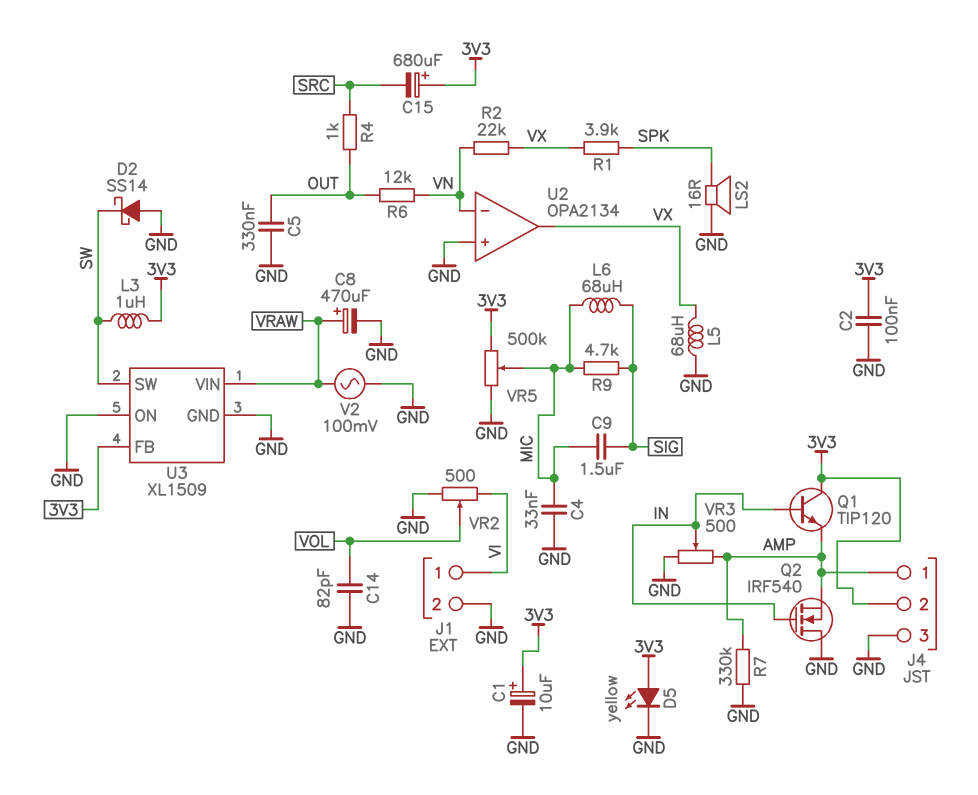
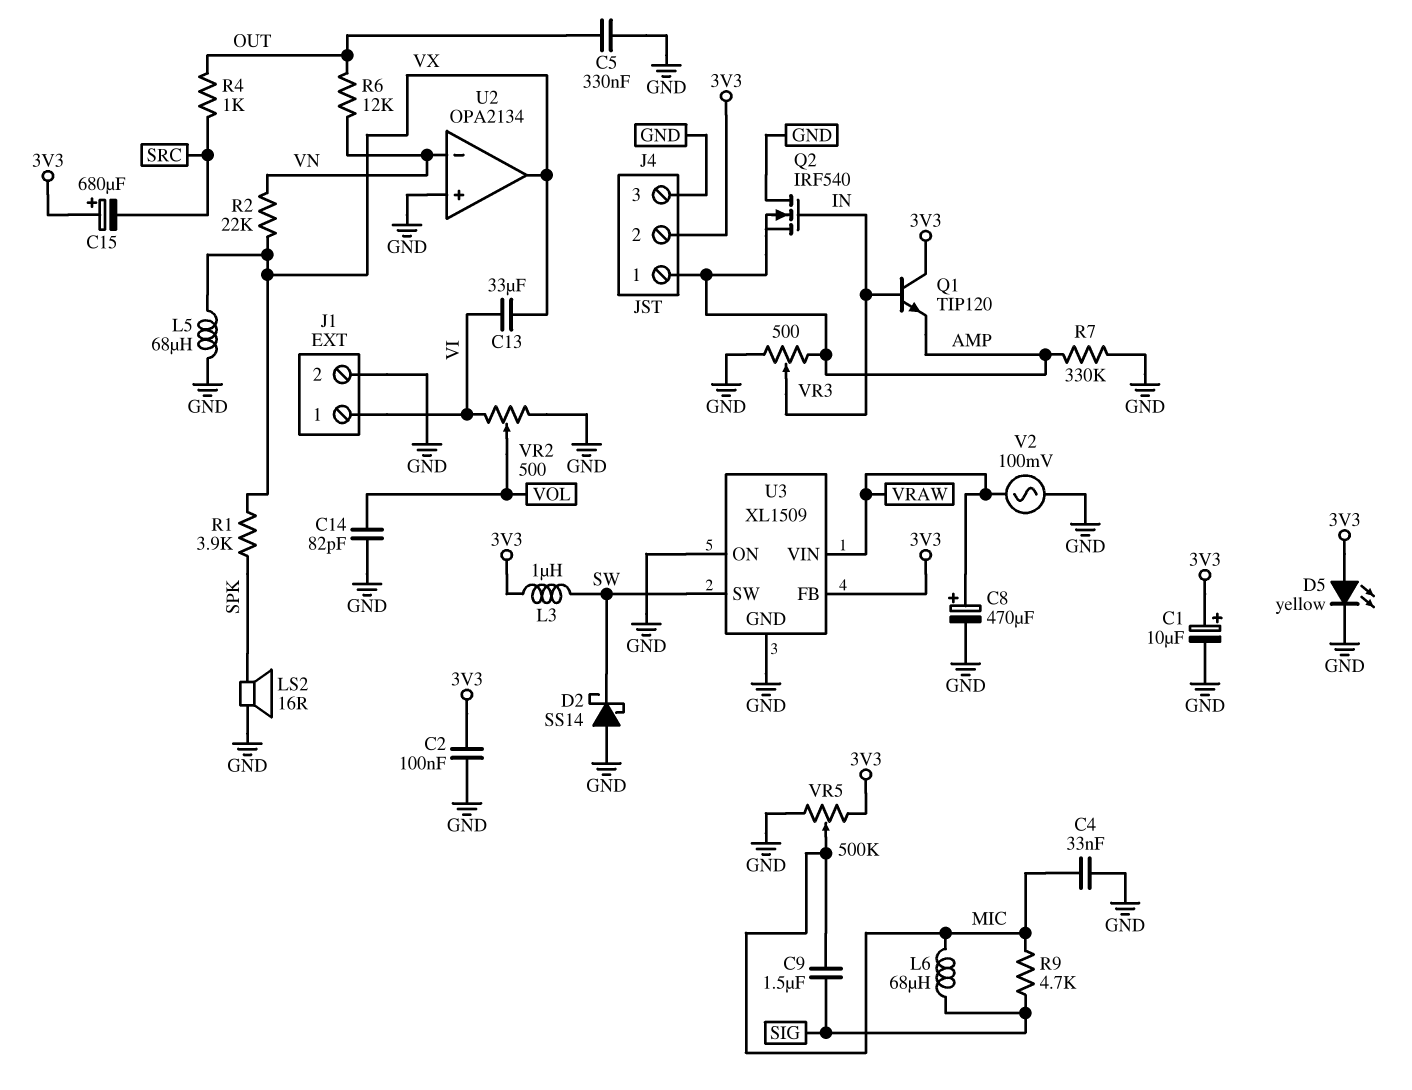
C13: none -> 33uF (VI, VX)

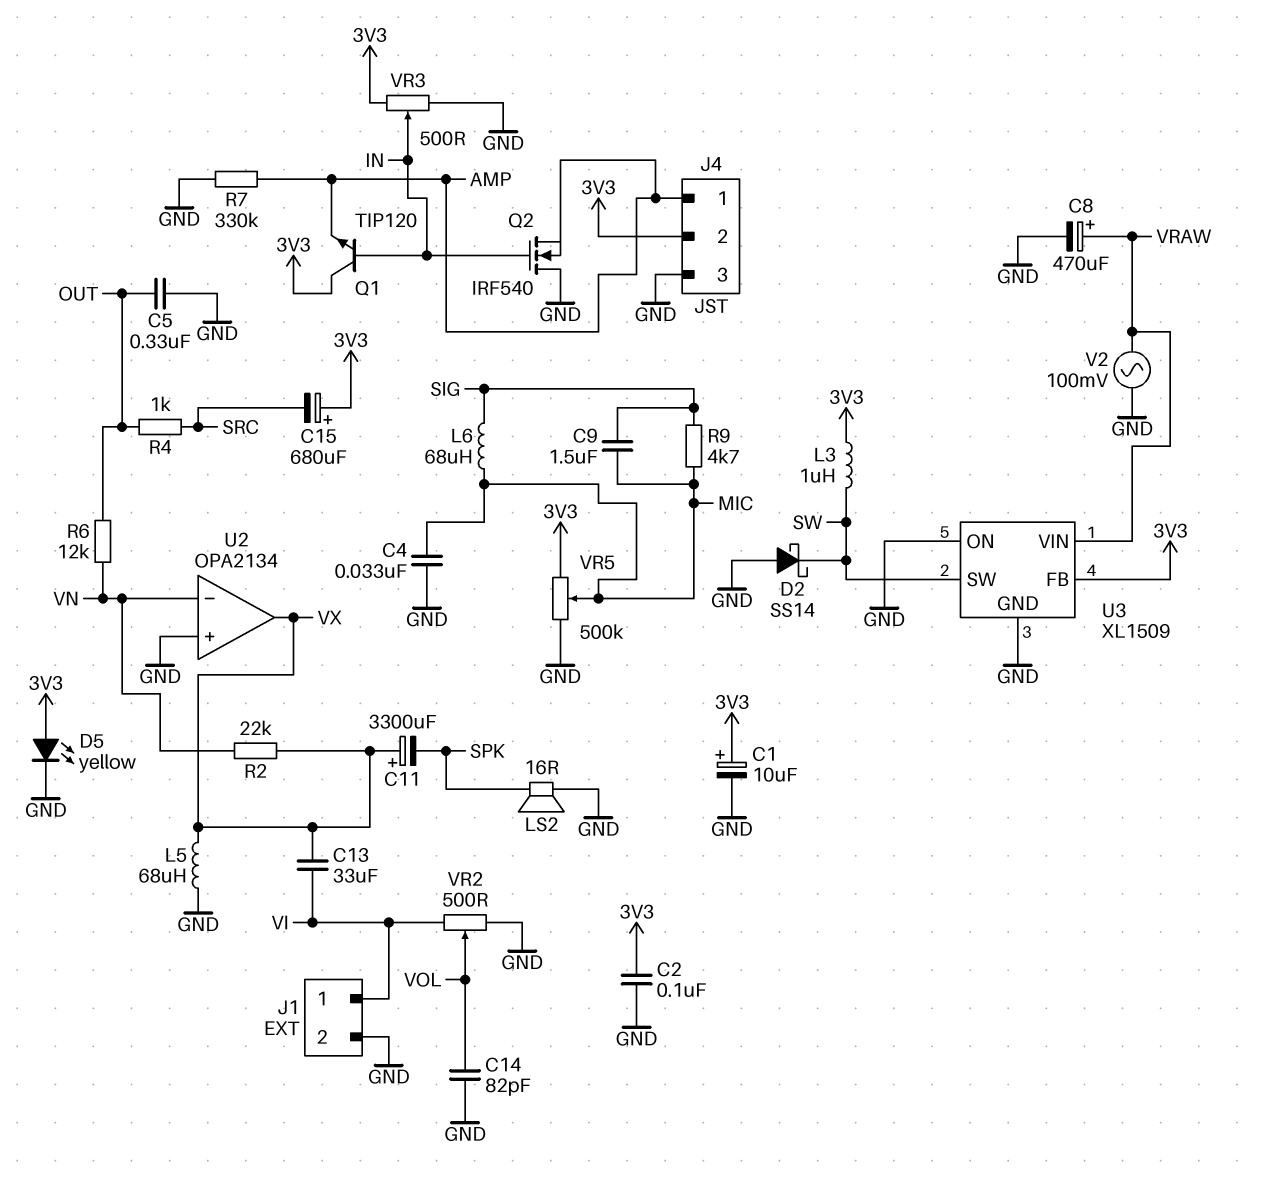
C11: none -> 3300uF (plus VX, minus SPK)
R1: 3.9k (SPK, VX) -> none
VR3: 500 (AMP, GND, wiper IN) -> 500 (3V3, GND, wiper IN)

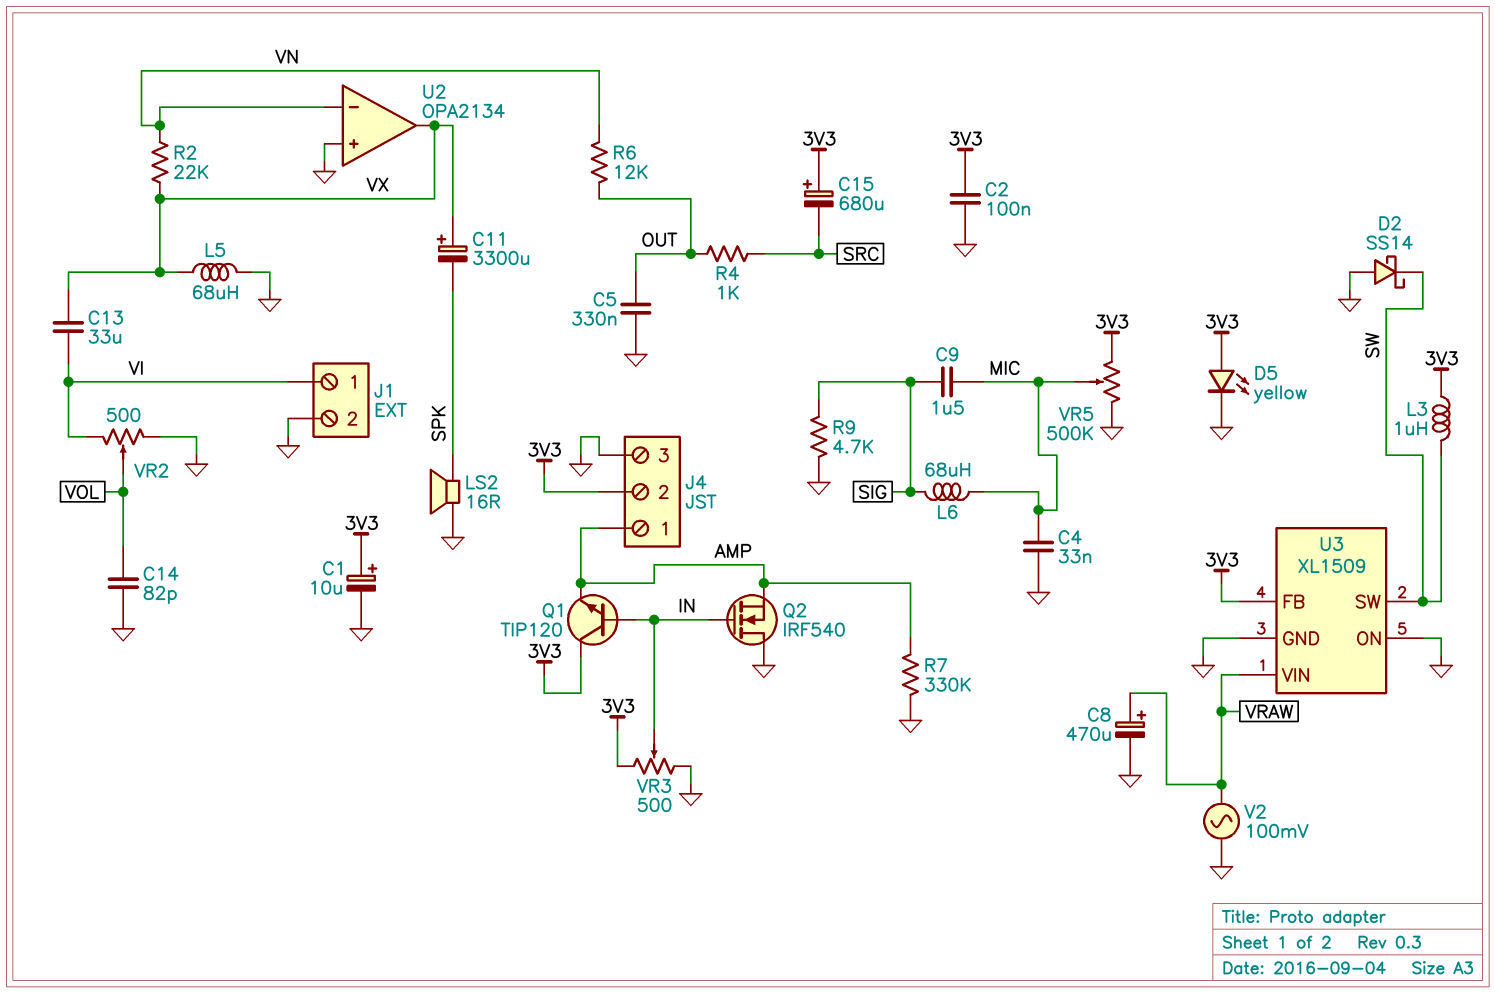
R9: 4.7k (MIC, SIG) -> 4.7k (GND, SIG)

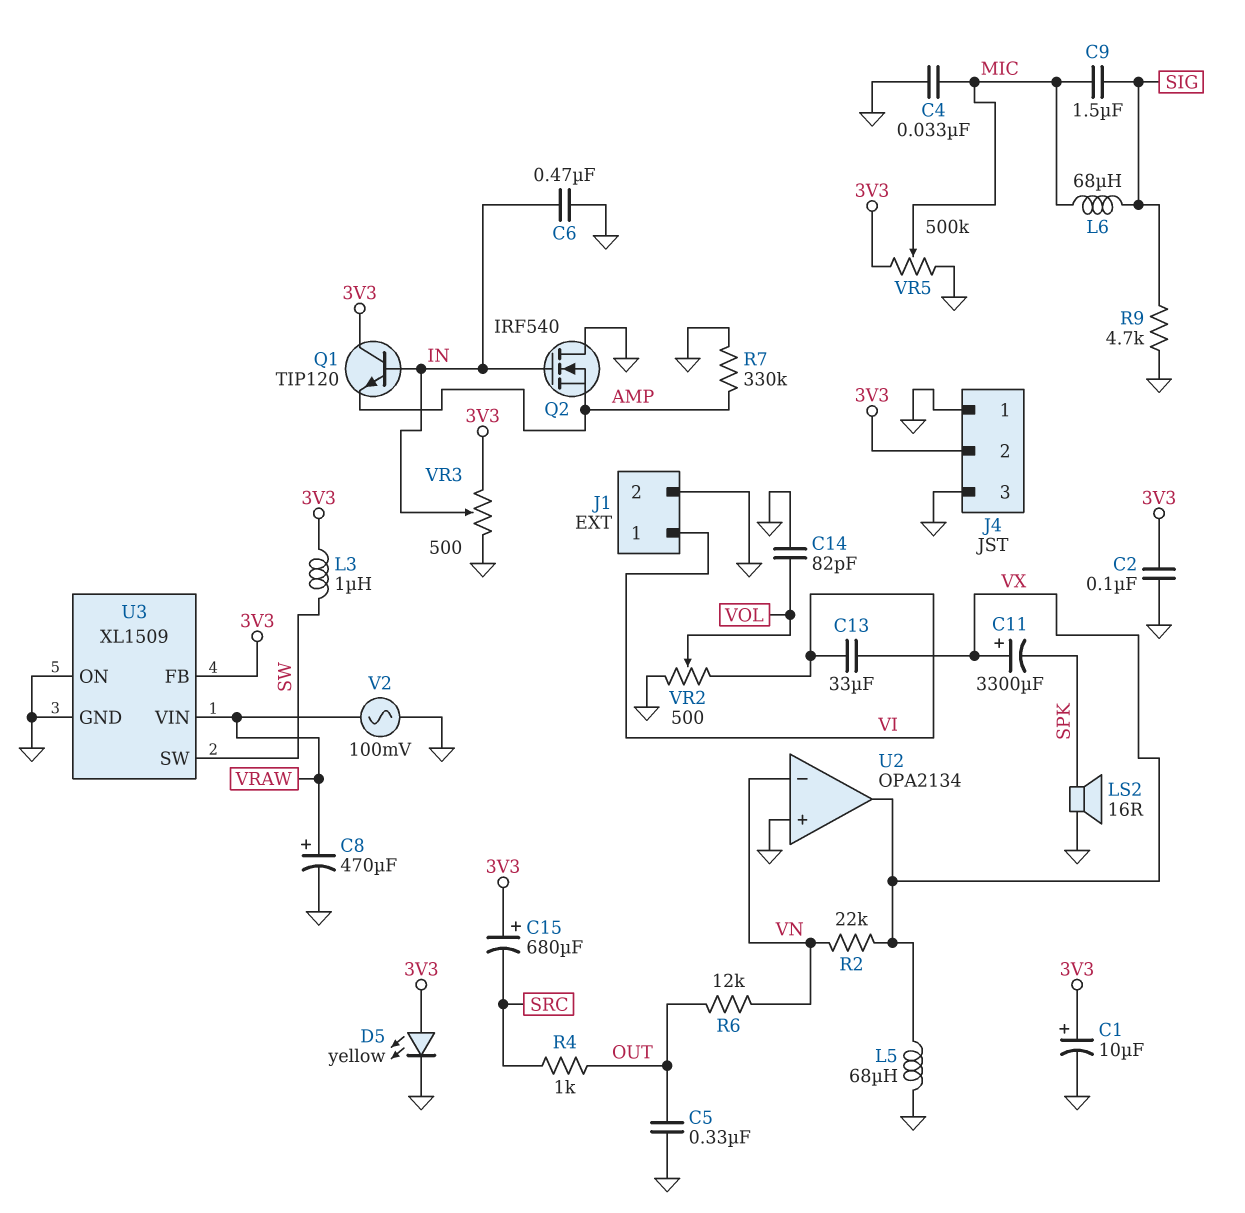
C6: none -> 470nF (GND, IN)
D2: schottky SS14 (A GND, K SW) -> none
J4 pin 1: AMP -> GND

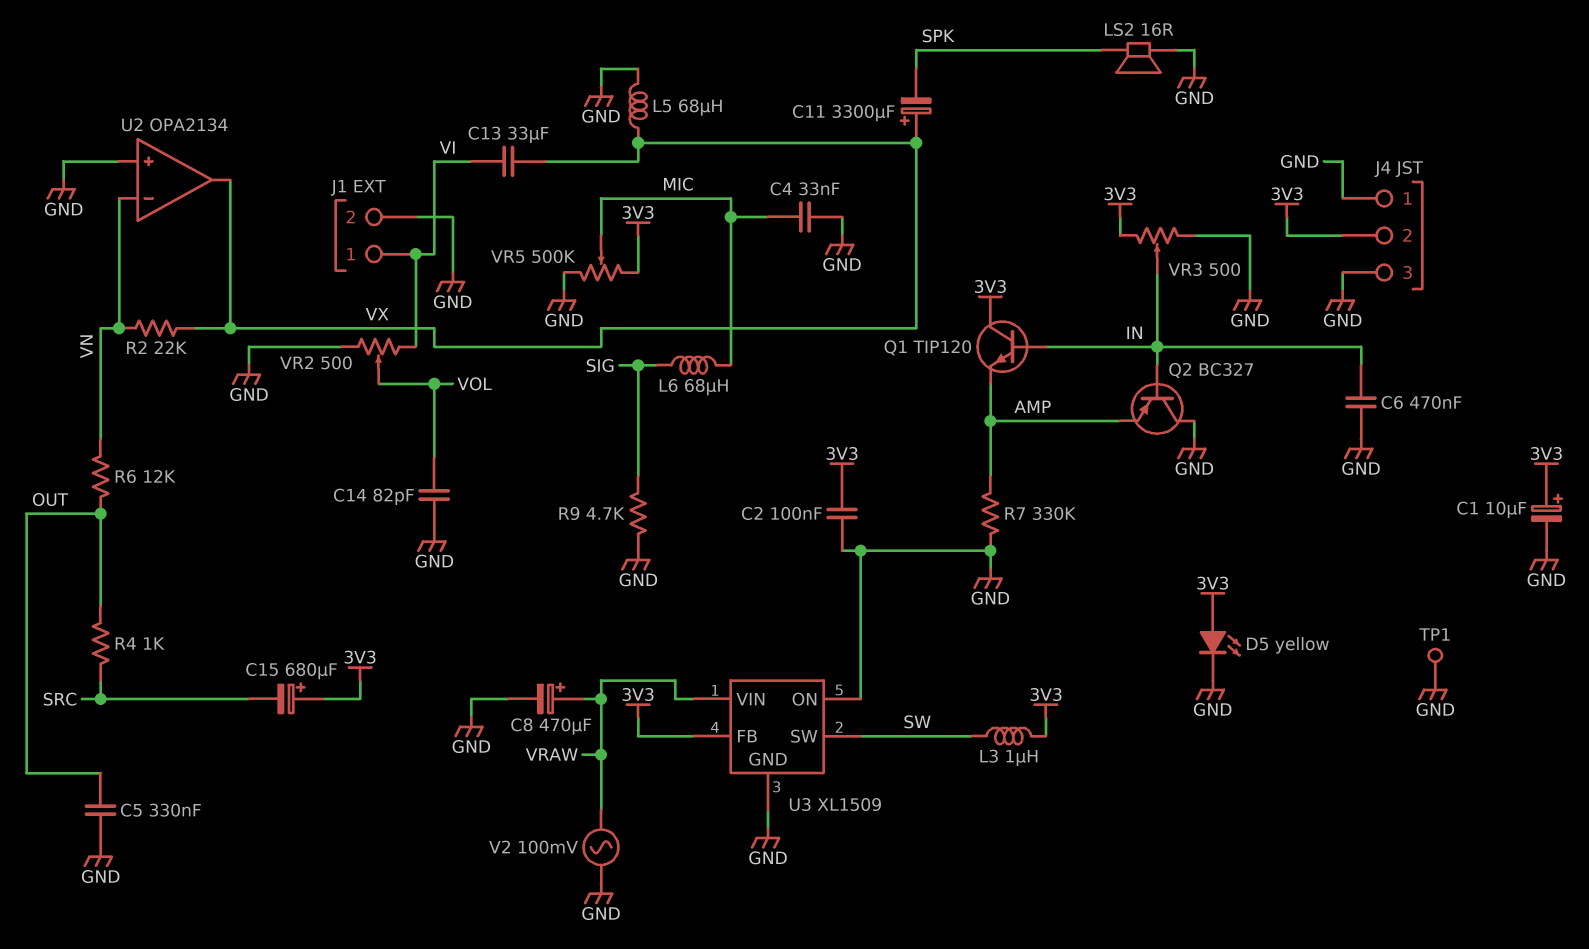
C9: 1.5uF (MIC, SIG) -> none
Q2: NMOS IRF540 (G IN, D GND, S AMP) -> PNP BC327 (B IN, C GND, E AMP)
TP1: none -> test point (GND)

